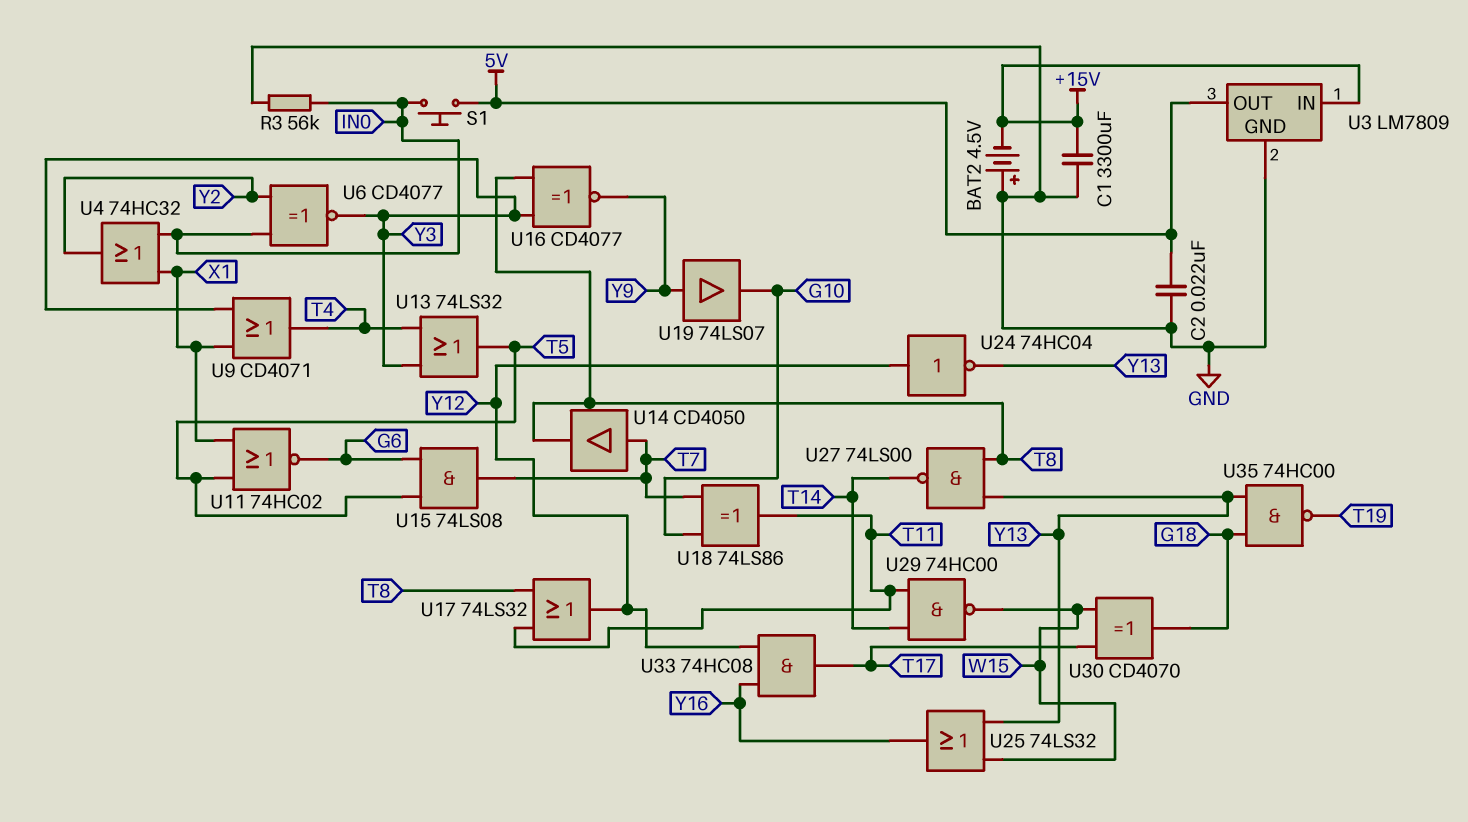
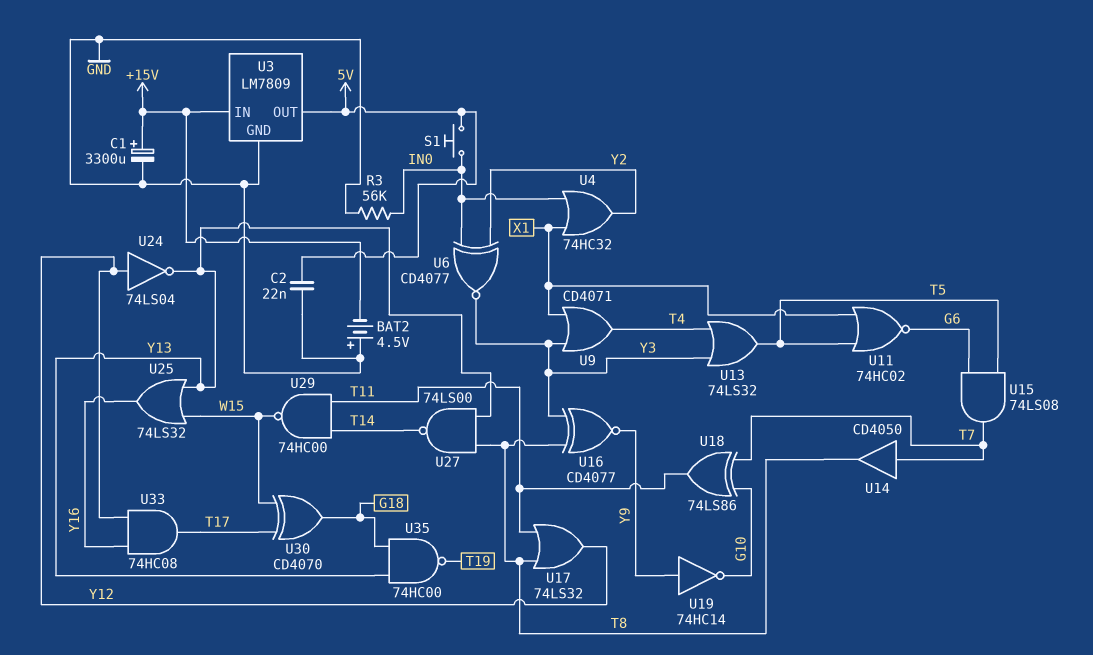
C1: 3300uF (+15V, GND) -> 3300uF (plus +15V, minus GND)
U19: buffer 74LS07 (in Y9, out G10) -> NOT 74HC14 (in Y9, out G10)
U24: NOT 74HC04 (in Y12, out Y13) -> NOT 74LS04 (in Y12, out Y13)

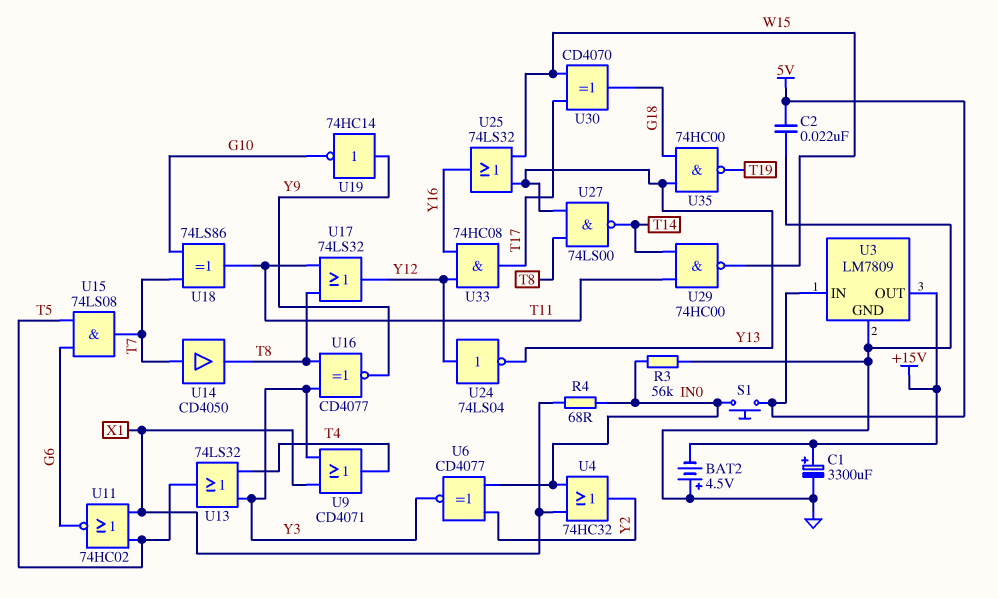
R4: none -> 68 (IN0, X1)
U3 pin IN: +15V -> 5V
U3 pin OUT: 5V -> +15V

